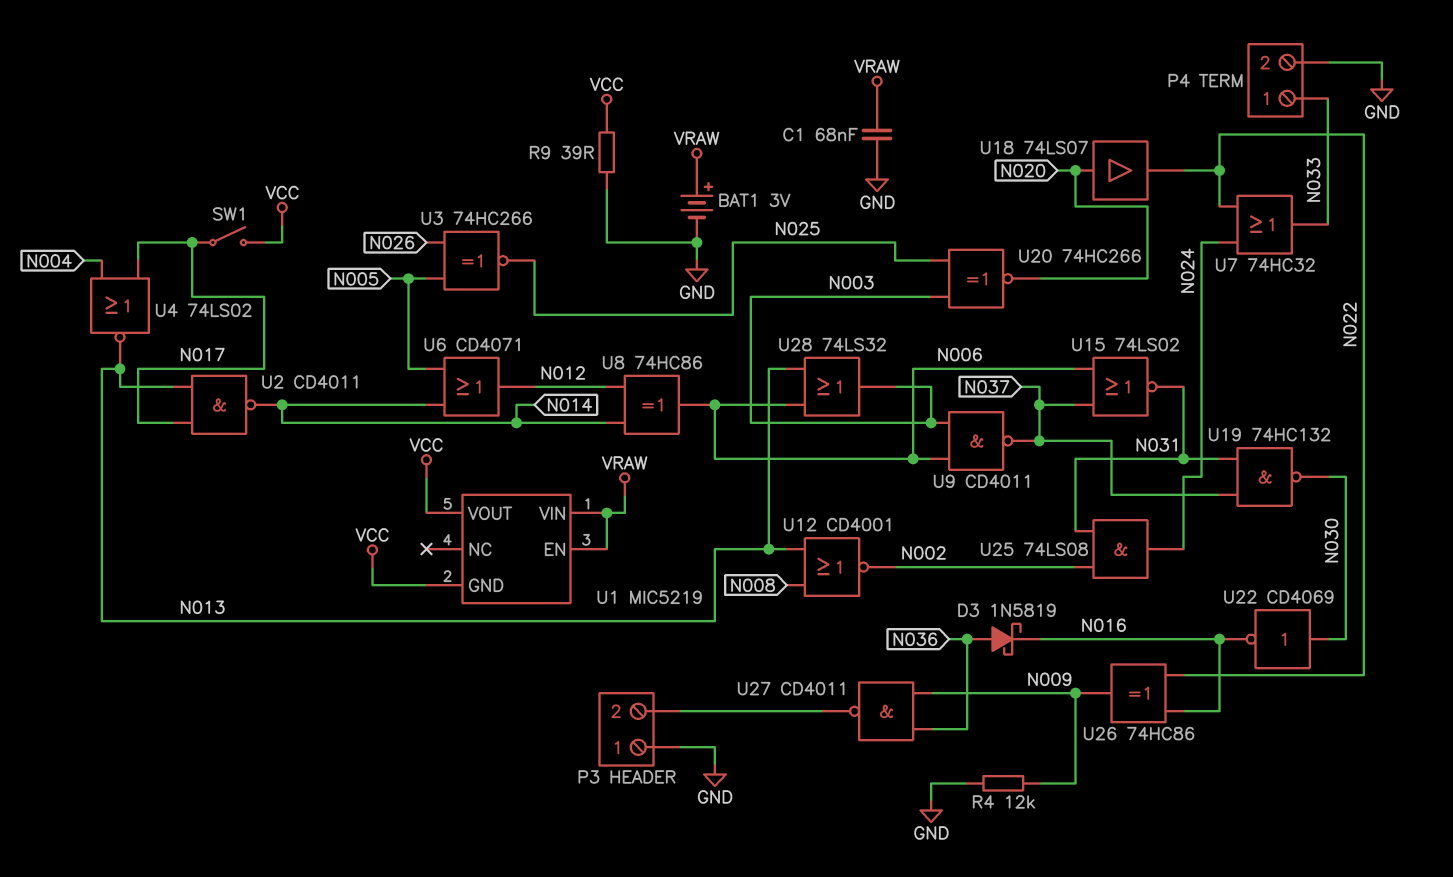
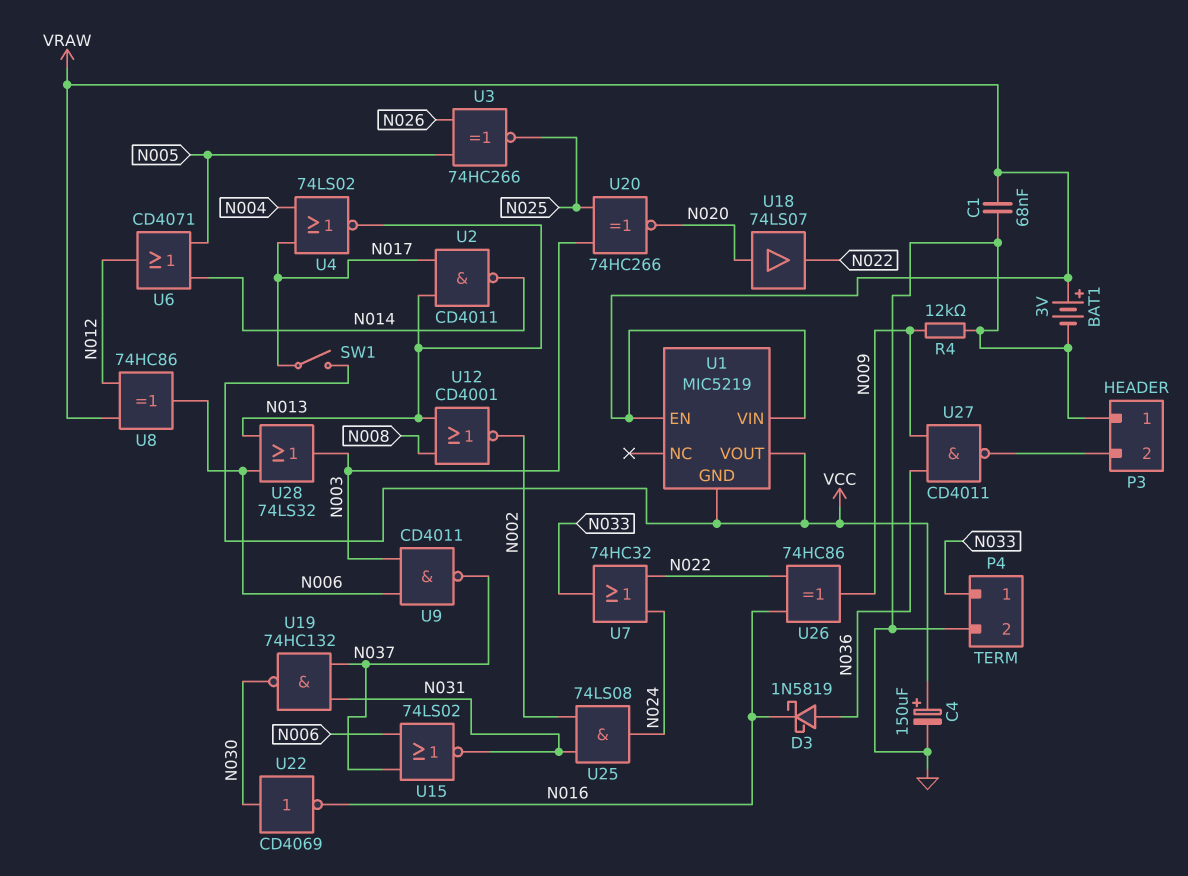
C4: none -> 150uF (plus VCC, minus GND)
R9: 39 (GND, VCC) -> none
U8: XOR 74HC86 (in N012, in N014, out N006) -> XOR 74HC86 (in N012, in VRAW, out N006)

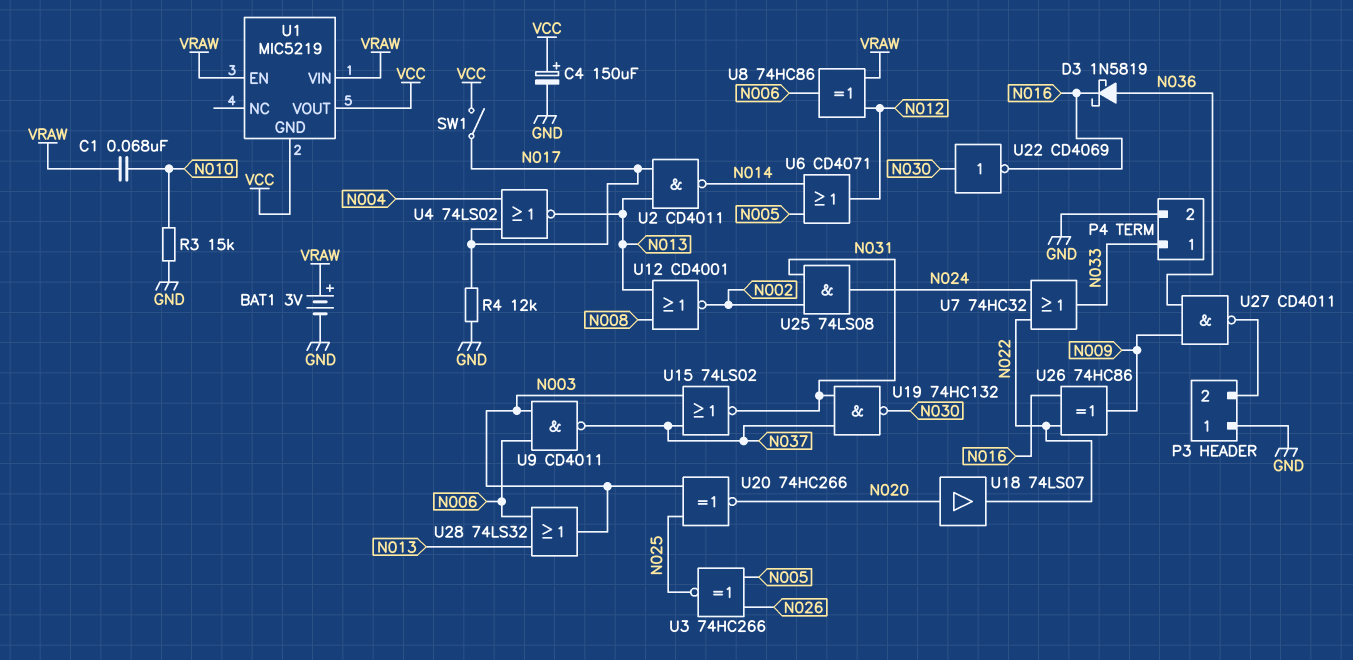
C1: 68nF (GND, VRAW) -> 68nF (N010, VRAW)
R3: none -> 15k (GND, N010)
R4: 12k (GND, N009) -> 12k (GND, N017)
U15: NOR 74LS02 (in N006, in N037, out N031) -> NOR 74LS02 (in N003, in N037, out N031)

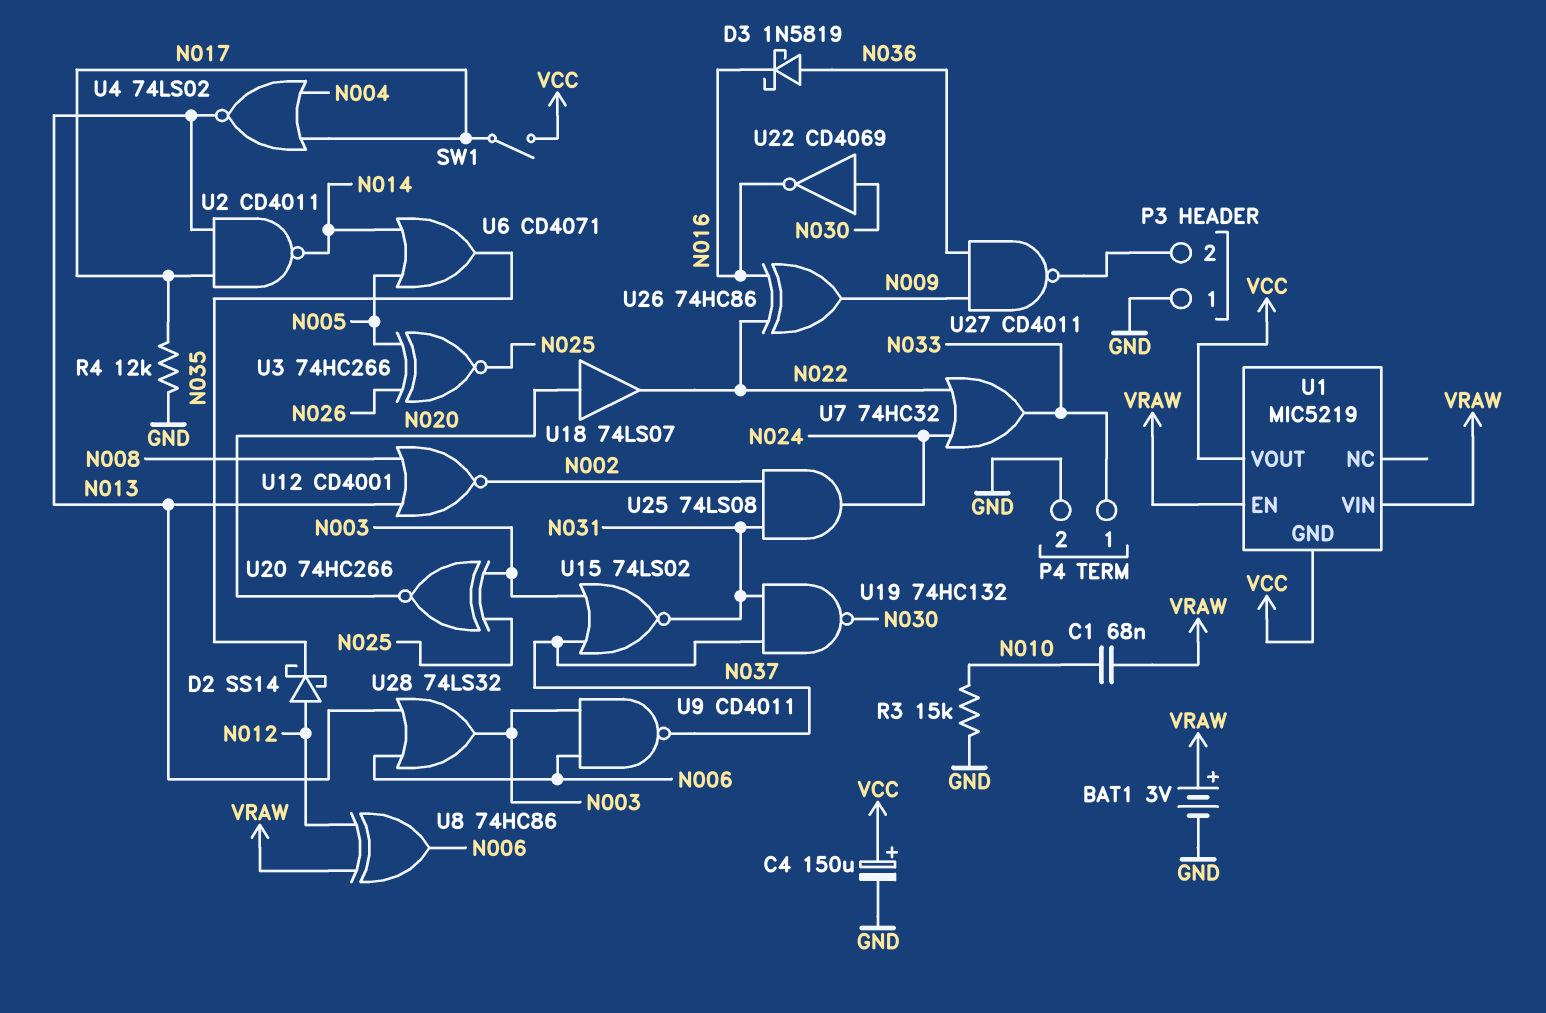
D2: none -> schottky SS14 (A N012, K N035)
U6: OR CD4071 (in N005, in N014, out N012) -> OR CD4071 (in N005, in N014, out N035)

